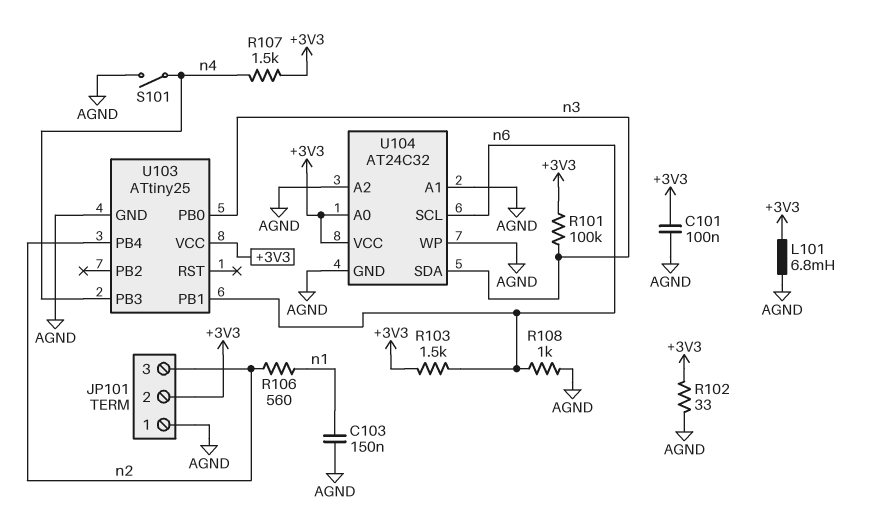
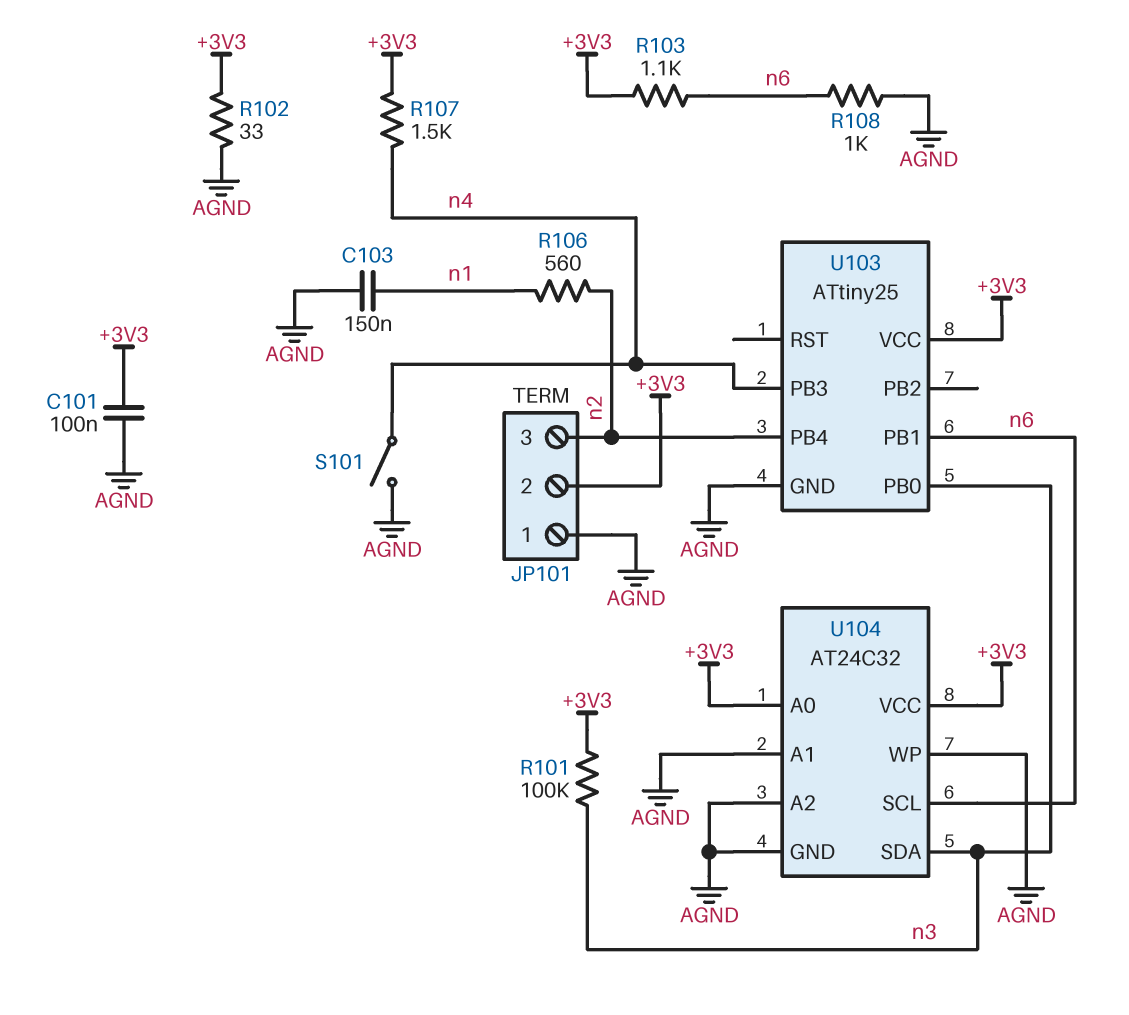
L101: 6.8mH (+3V3, AGND) -> none
R103: 1.5k (+3V3, n6) -> 1.1k (+3V3, n6)

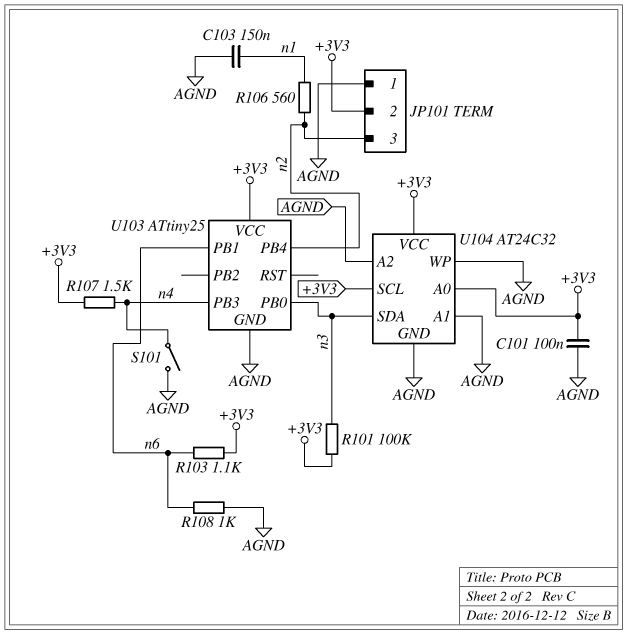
R102: 33 (+3V3, AGND) -> none
U104 pin SCL: n6 -> +3V3

